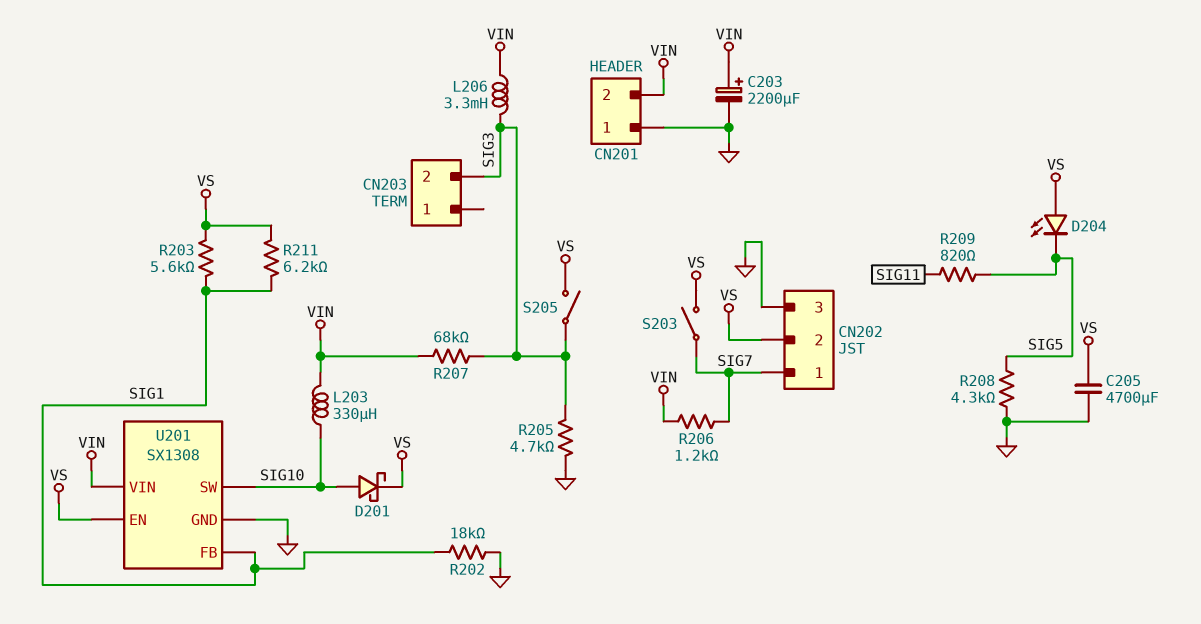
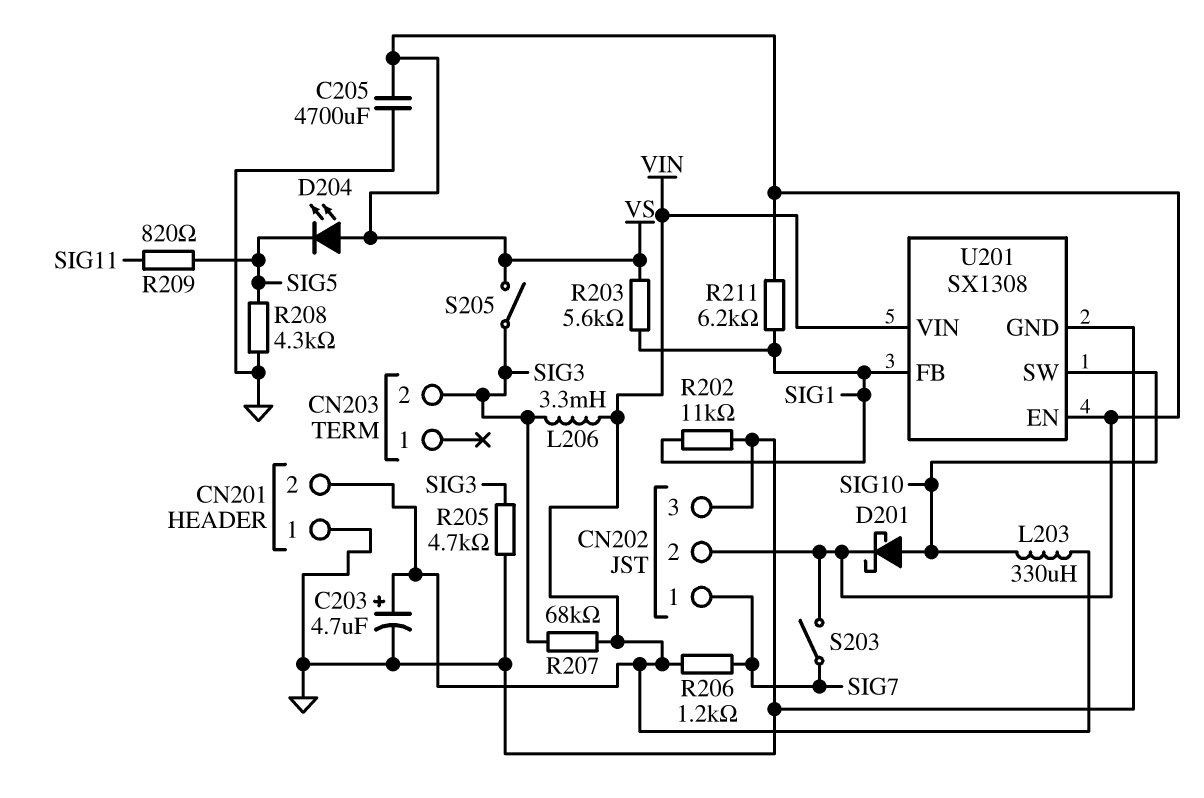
C203: 2200uF (plus VIN, minus GND) -> 4.7uF (plus VIN, minus GND)
R202: 18k (GND, SIG1) -> 11k (GND, SIG1)

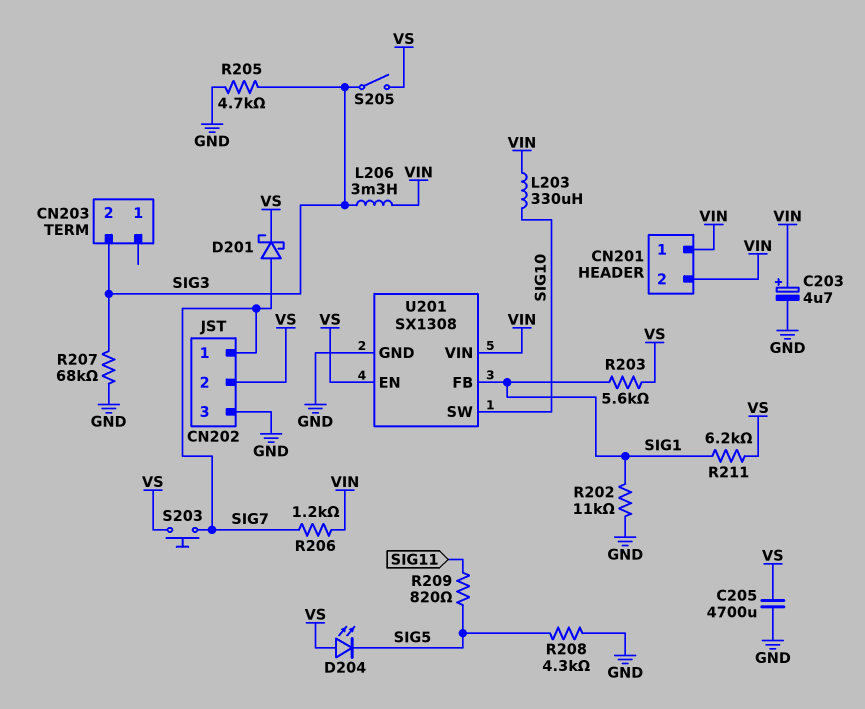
CN201 pin 1: GND -> VIN
D201: schottky (A SIG10, K VS) -> schottky (A SIG7, K VS)
R207: 68k (SIG3, VIN) -> 68k (GND, SIG3)
S203: switch (SIG7, VS) -> button (SIG7, VS)

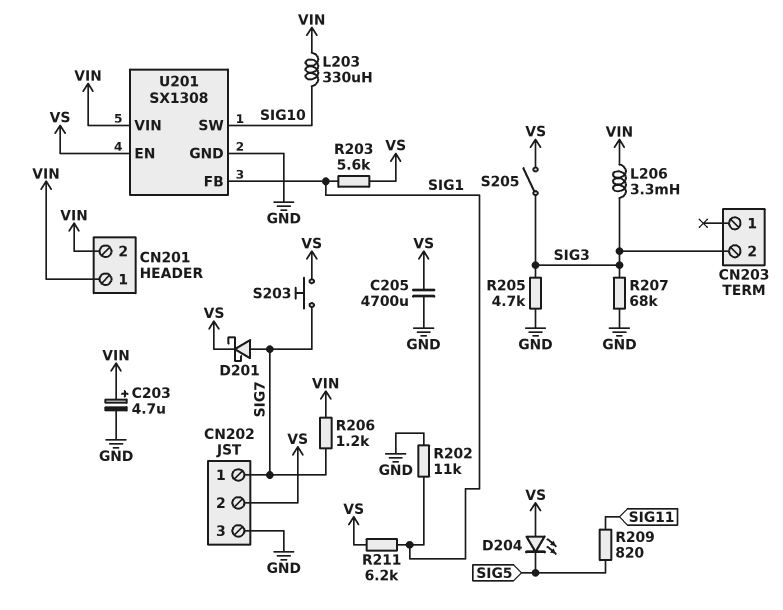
R208: 4.3k (GND, SIG5) -> none

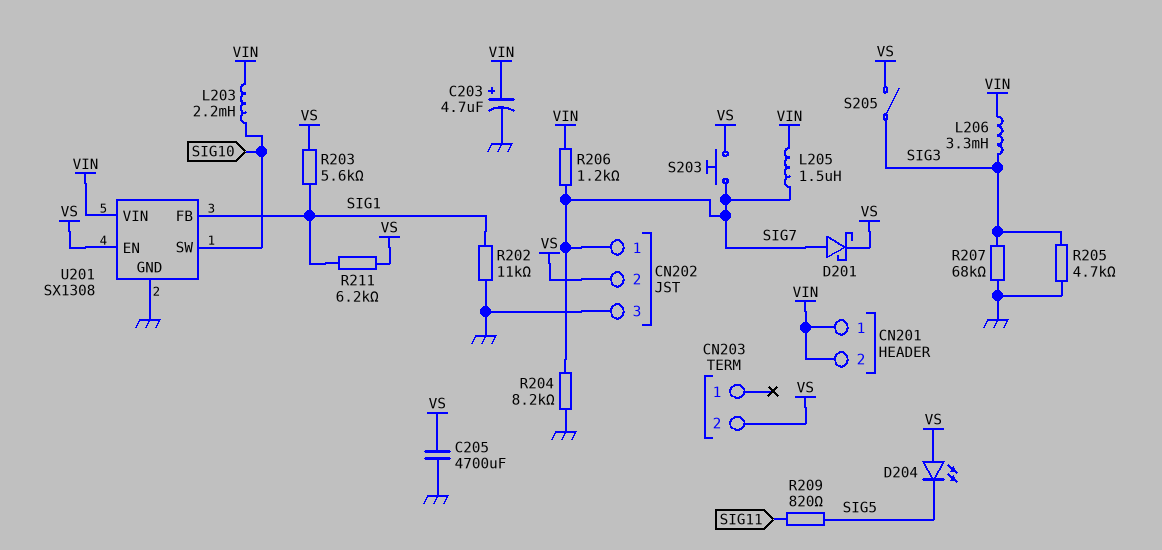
CN203 pin 2: SIG3 -> VS
L203: 330uH (SIG10, VIN) -> 2.2mH (SIG10, VIN)
L205: none -> 1.5uH (SIG7, VIN)
R204: none -> 8.2k (GND, SIG7)

